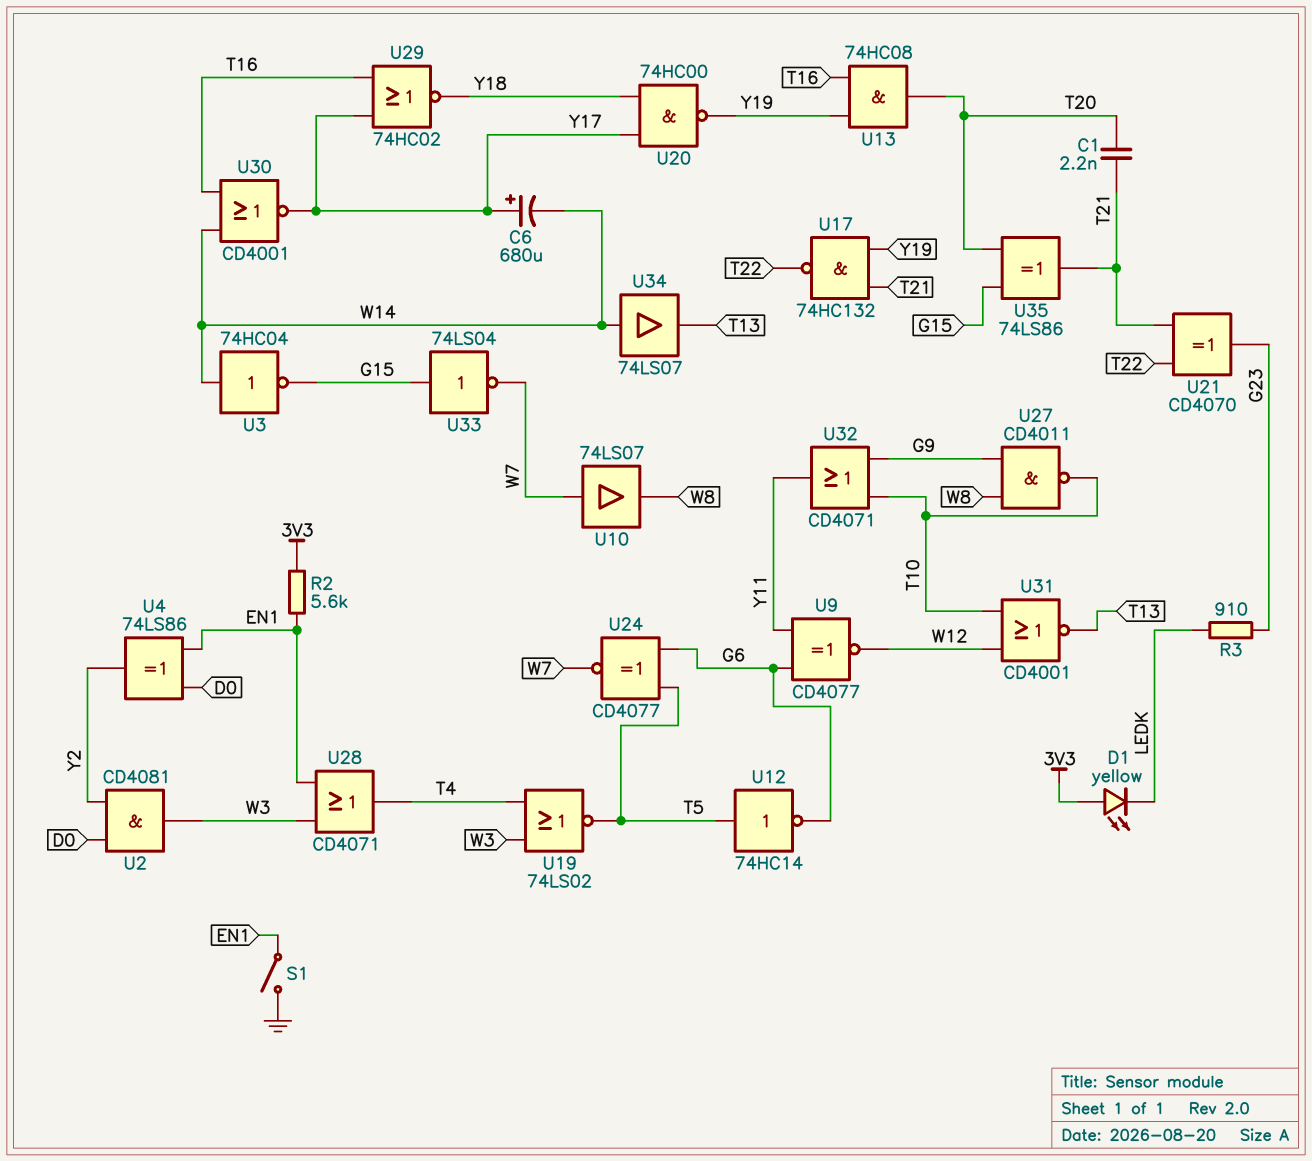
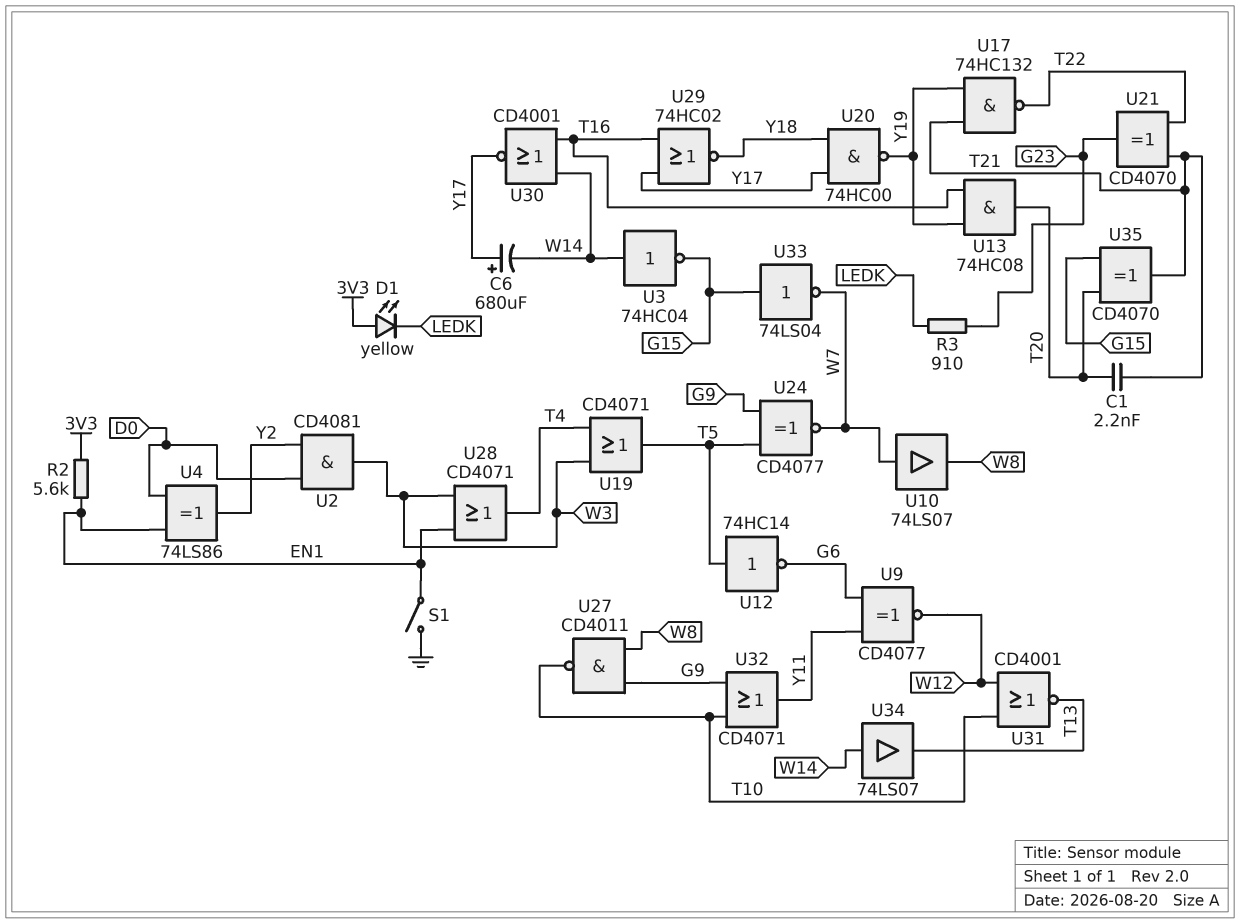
U19: NOR 74LS02 (in T4, in W3, out T5) -> OR CD4071 (in T4, in W3, out T5)
U24: XNOR CD4077 (in G6, in T5, out W7) -> XNOR CD4077 (in G9, in T5, out W7)
U35: XOR 74LS86 (in G15, in T20, out T21) -> XOR CD4070 (in G15, in T20, out T21)

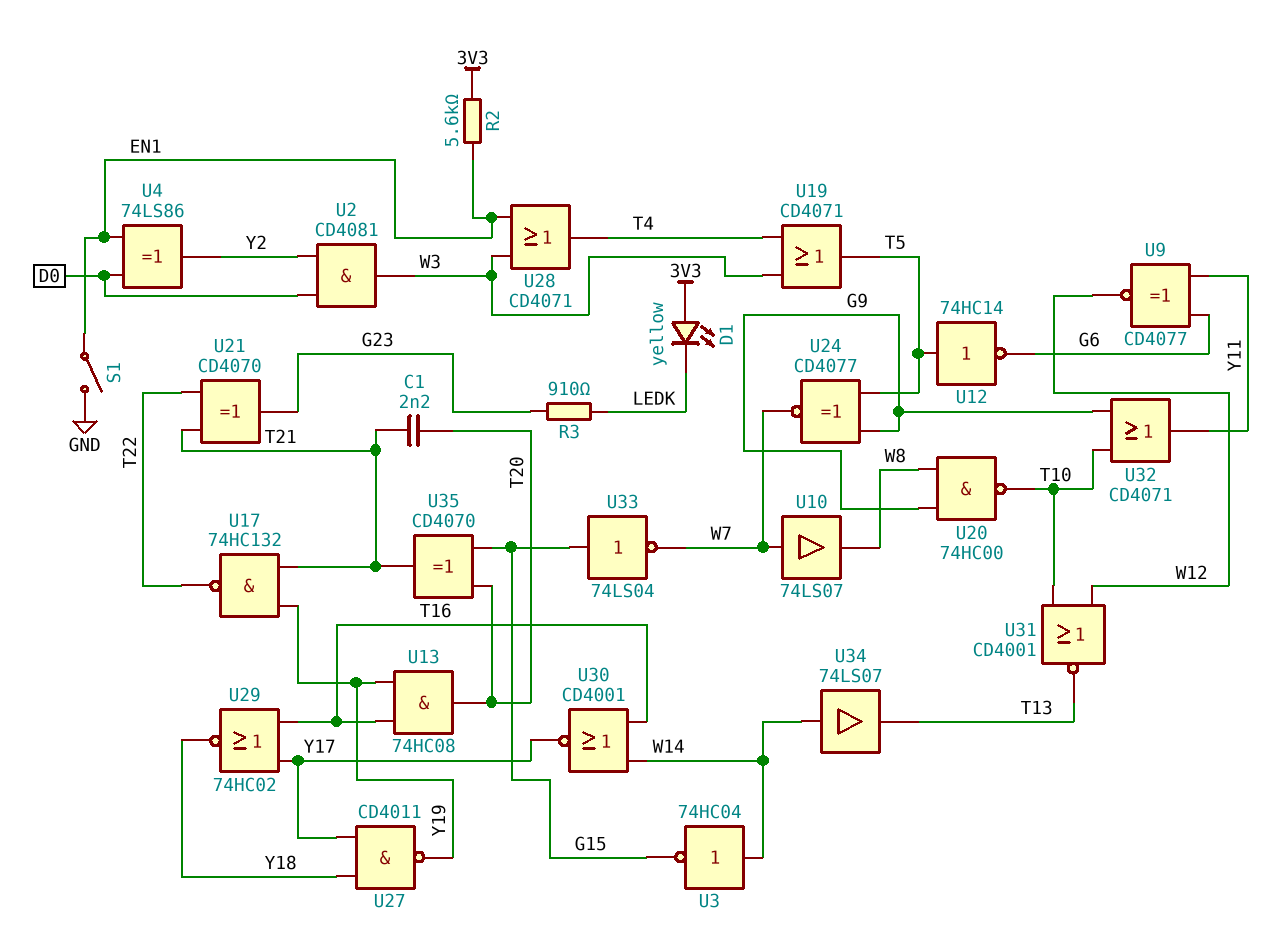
C6: 680uF (plus Y17, minus W14) -> none
U20: NAND 74HC00 (in Y17, in Y18, out Y19) -> NAND 74HC00 (in G9, in W8, out T10)
U27: NAND CD4011 (in G9, in W8, out T10) -> NAND CD4011 (in Y17, in Y18, out Y19)

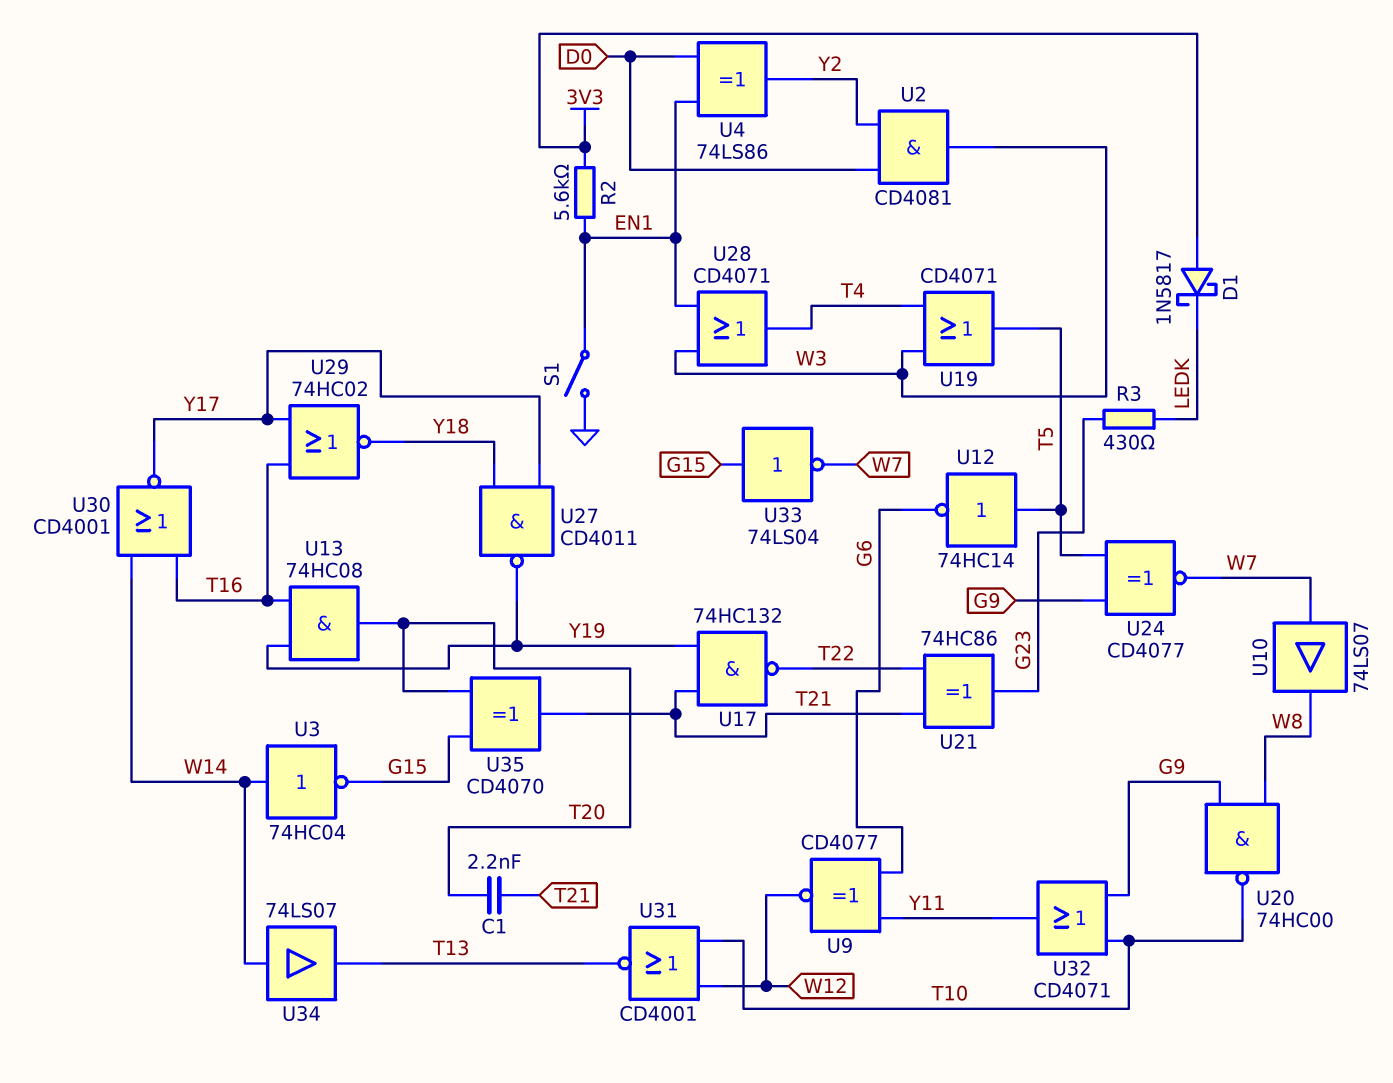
D1: LED yellow (A 3V3, K LEDK) -> schottky 1N5817 (A 3V3, K LEDK)
R3: 910 (G23, LEDK) -> 430 (G23, LEDK)
U21: XOR CD4070 (in T21, in T22, out G23) -> XOR 74HC86 (in T21, in T22, out G23)

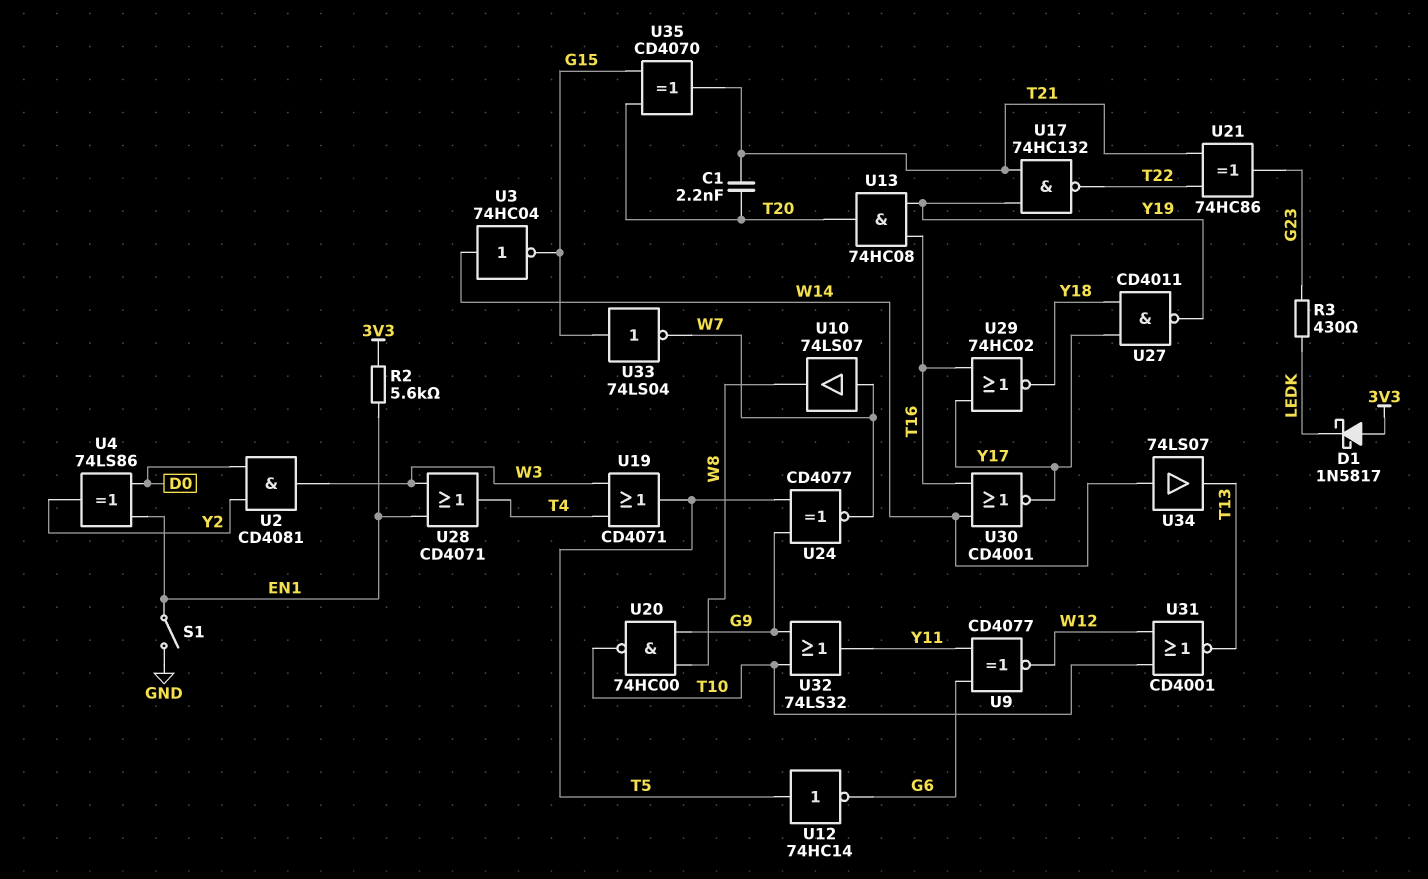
U32: OR CD4071 (in G9, in T10, out Y11) -> OR 74LS32 (in G9, in T10, out Y11)

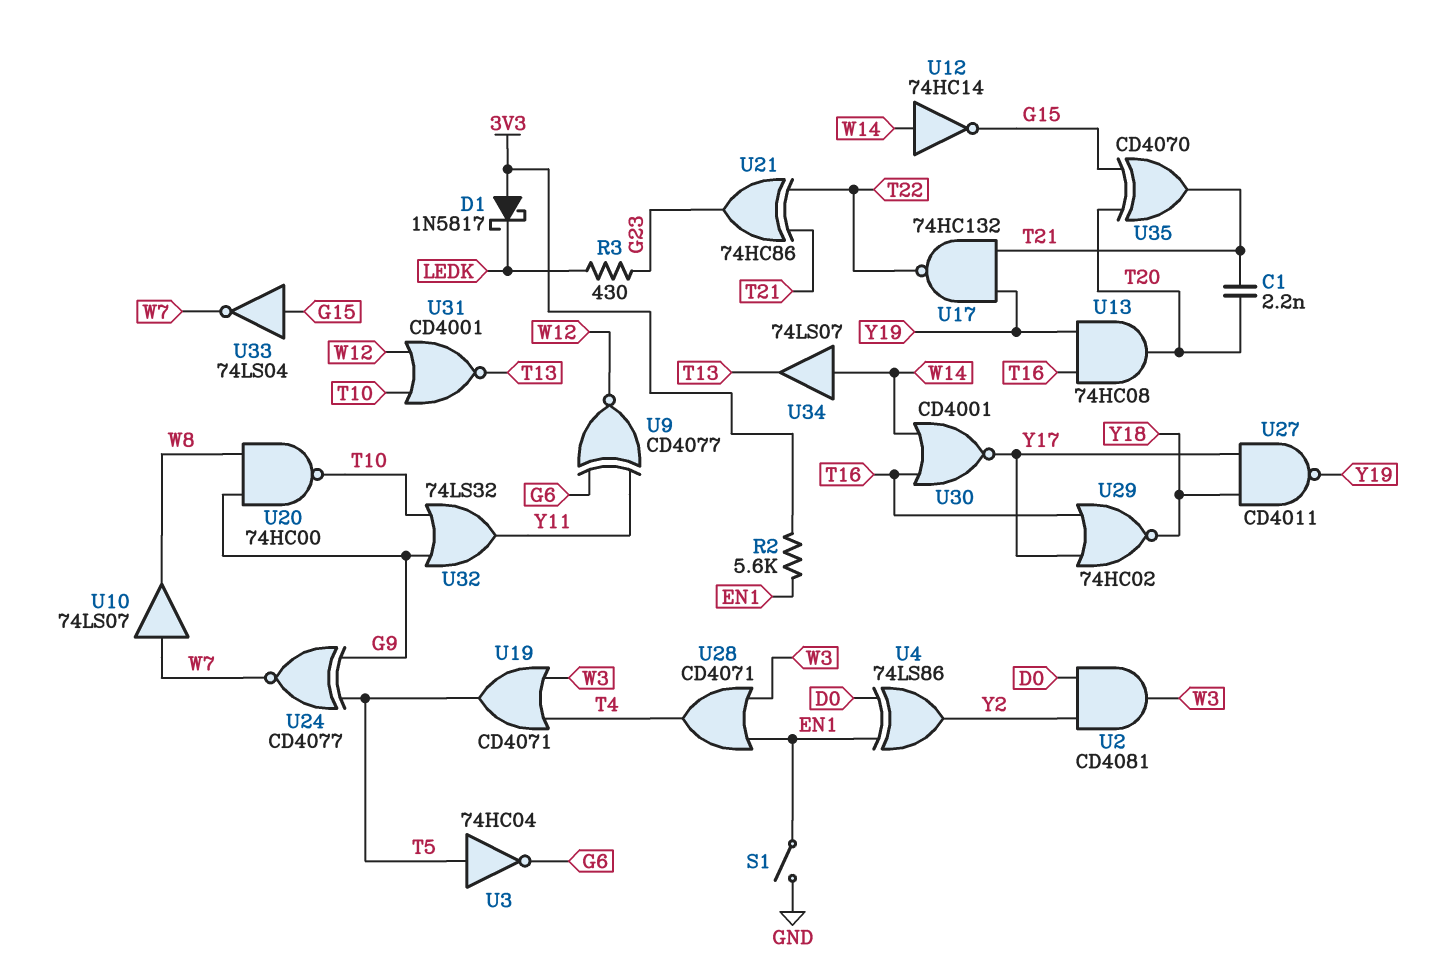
U3: NOT 74HC04 (in W14, out G15) -> NOT 74HC04 (in T5, out G6)
U12: NOT 74HC14 (in T5, out G6) -> NOT 74HC14 (in W14, out G15)

